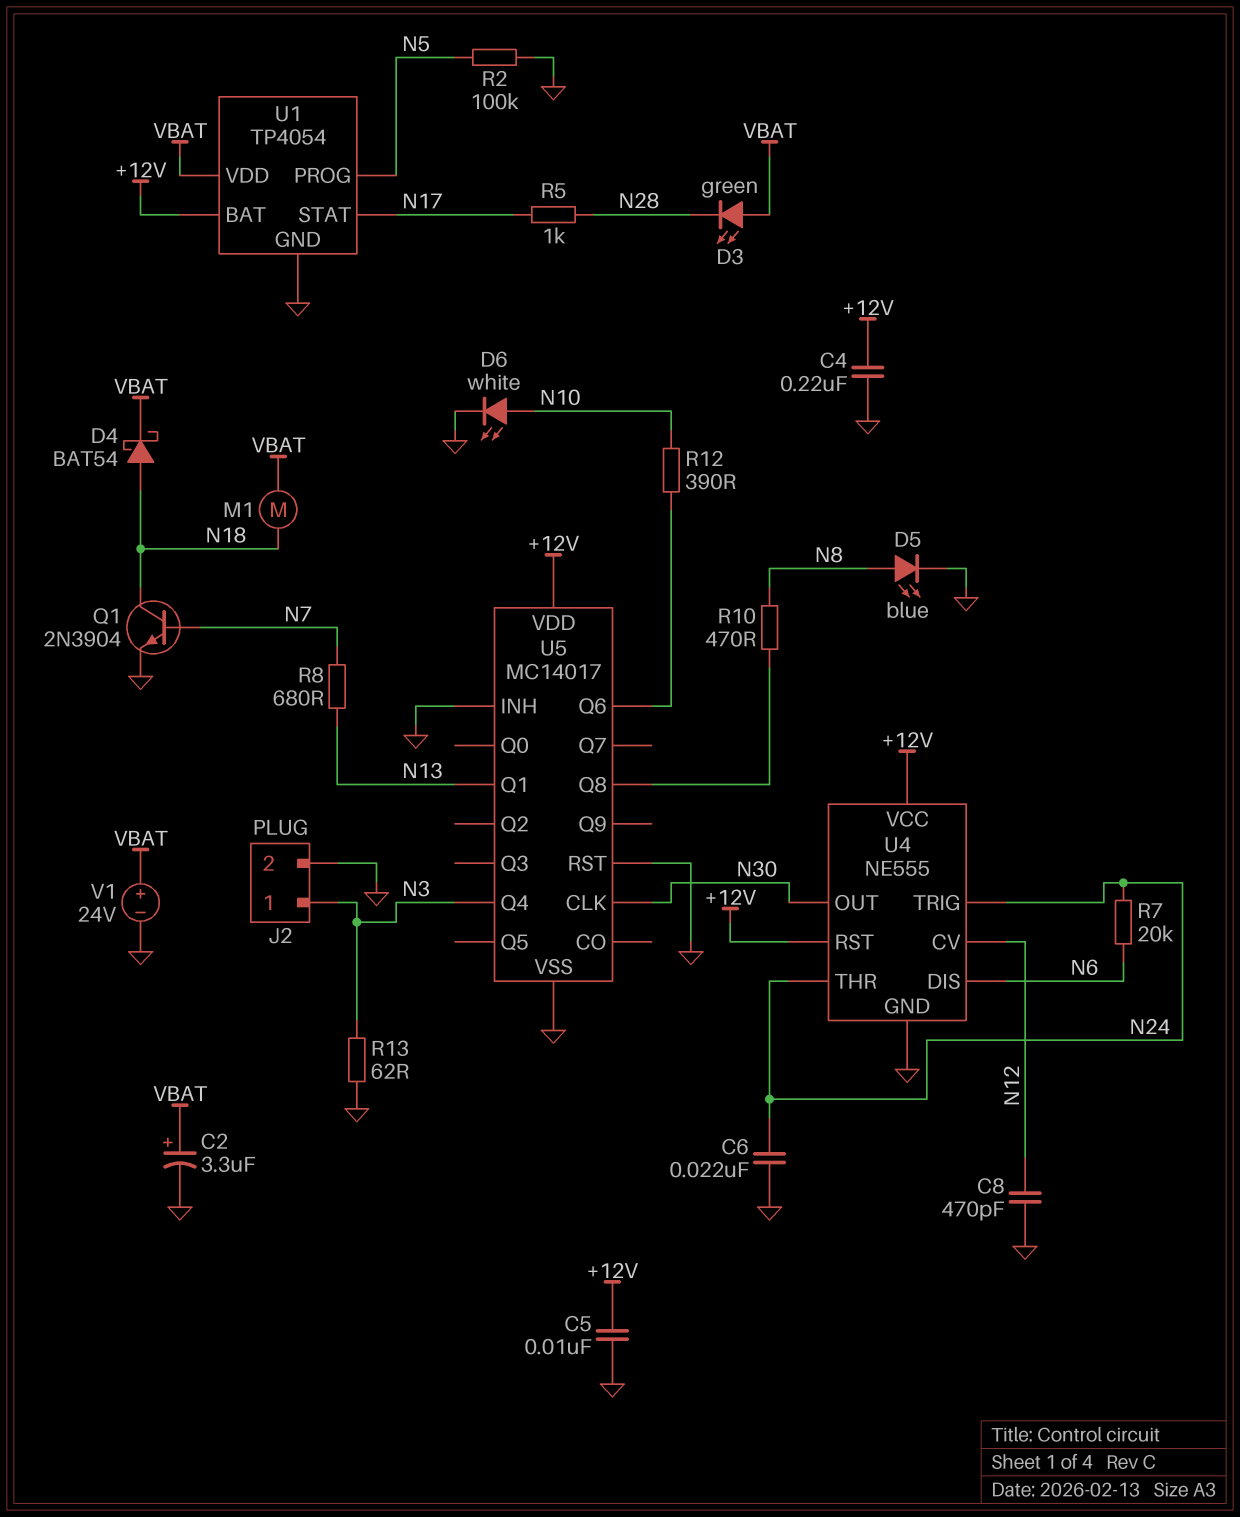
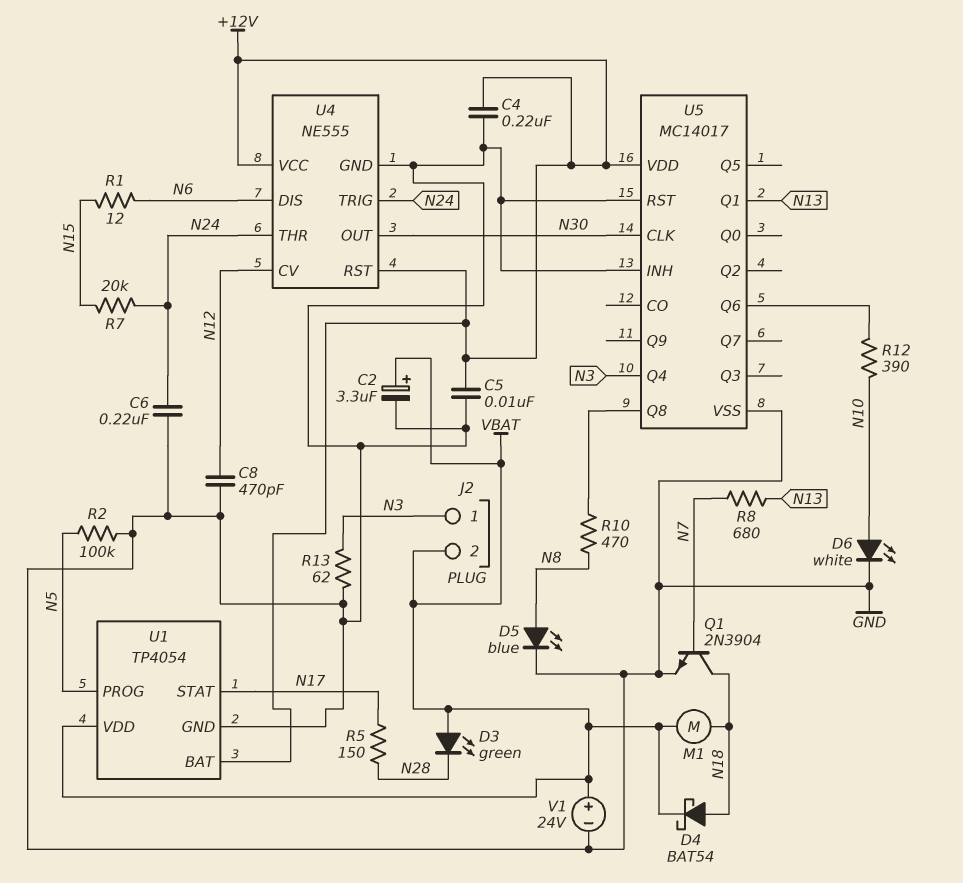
C6: 22nF (GND, N24) -> 220nF (GND, N24)
J2 pin 2: GND -> VBAT
R1: none -> 12 (N6, N15)
R5: 1k (N17, N28) -> 150 (N17, N28)
R7: 20k (N6, N24) -> 20k (N15, N24)

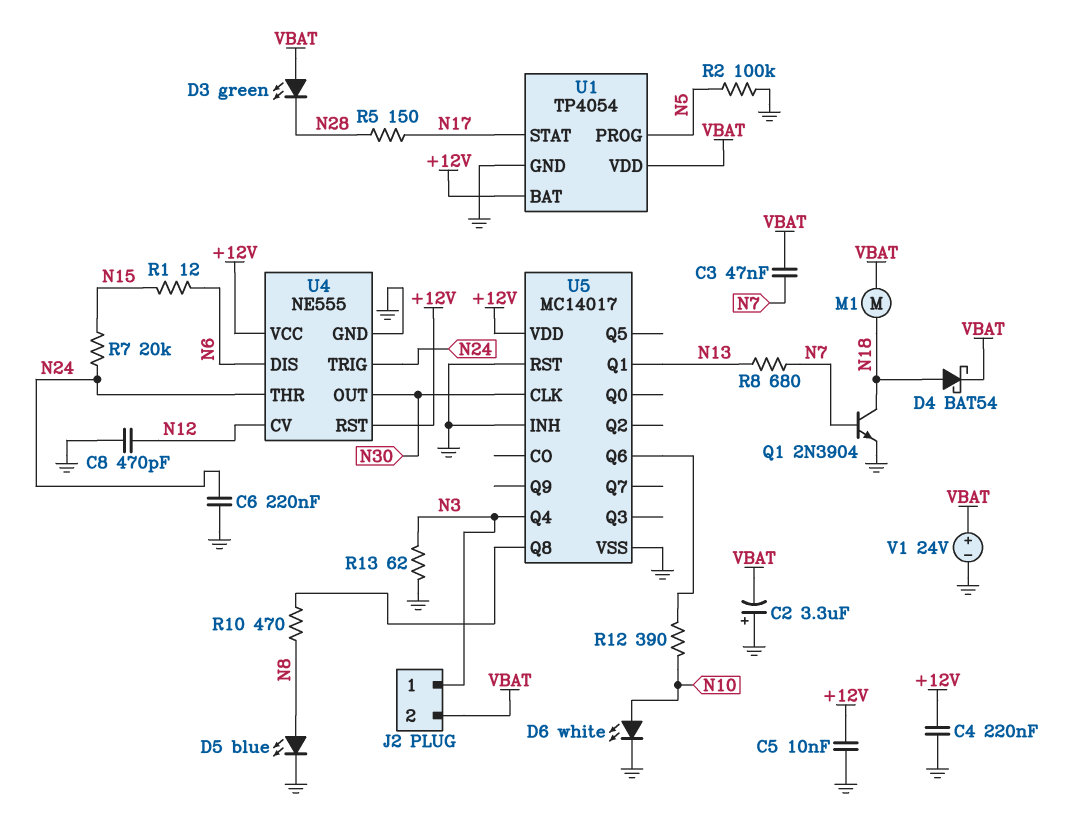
C2: 3.3uF (plus VBAT, minus GND) -> 3.3uF (plus GND, minus VBAT)
C3: none -> 47nF (N7, VBAT)

